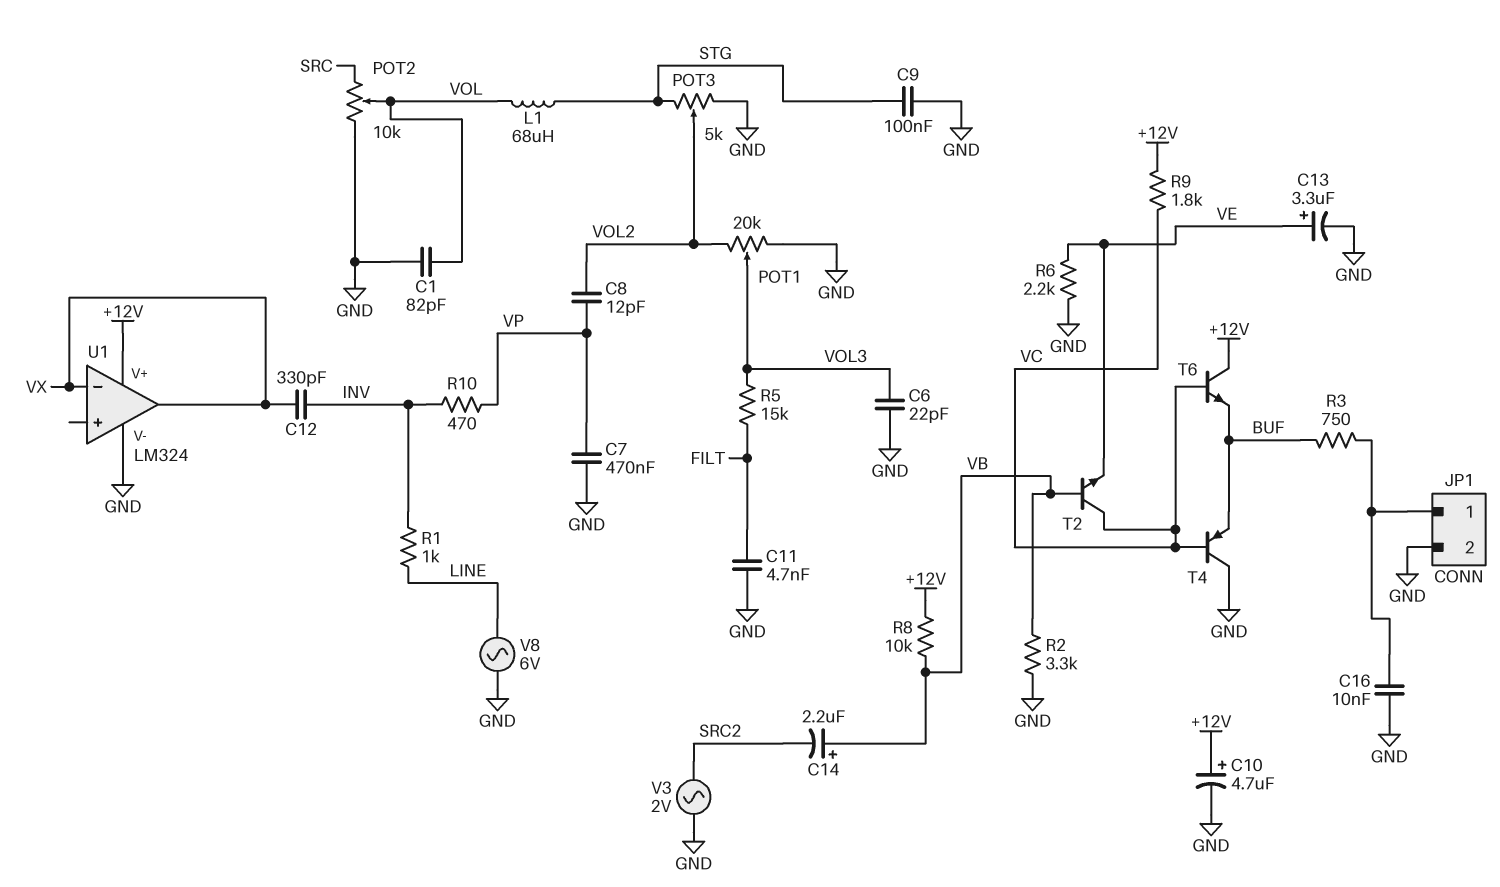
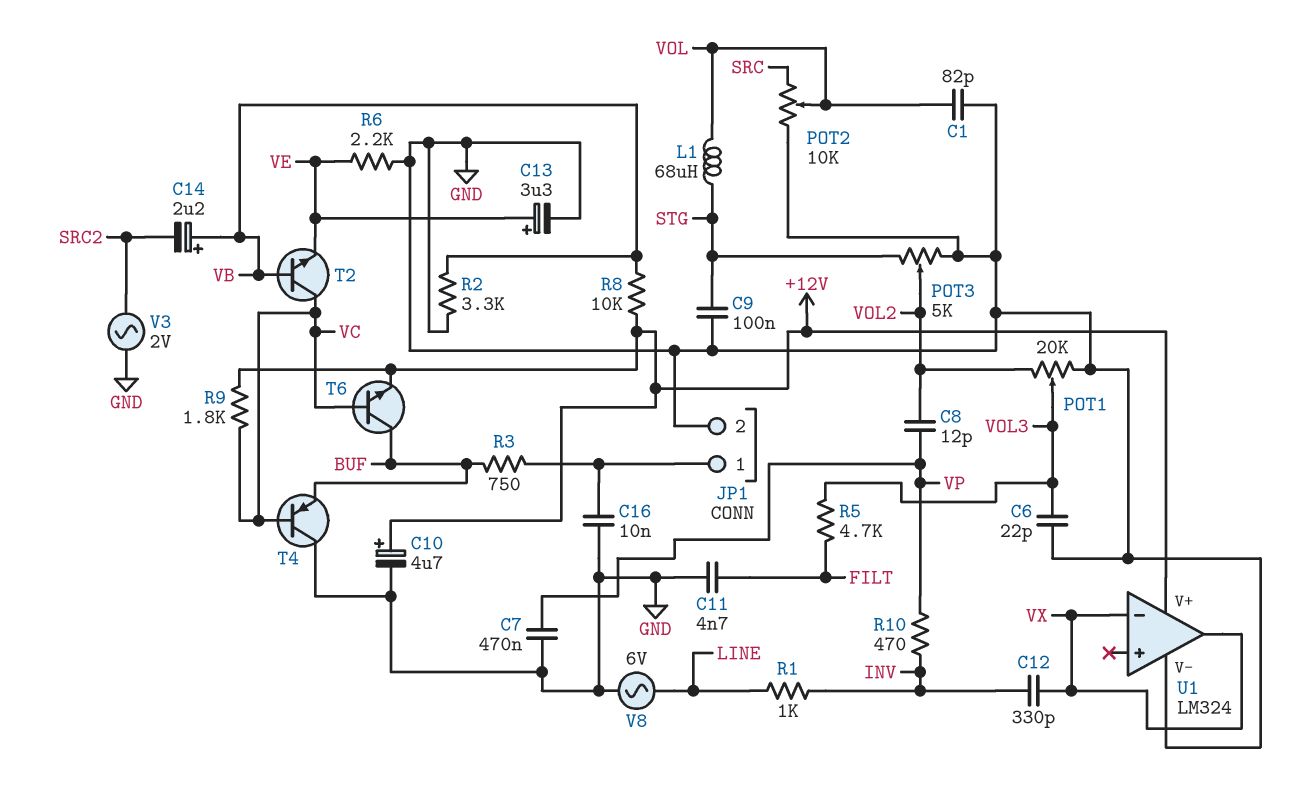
R5: 15k (FILT, VOL3) -> 4.7k (FILT, VOL3)
T6: NPN (B VC, C +12V, E BUF) -> NPN (B VC, C BUF, E +12V)

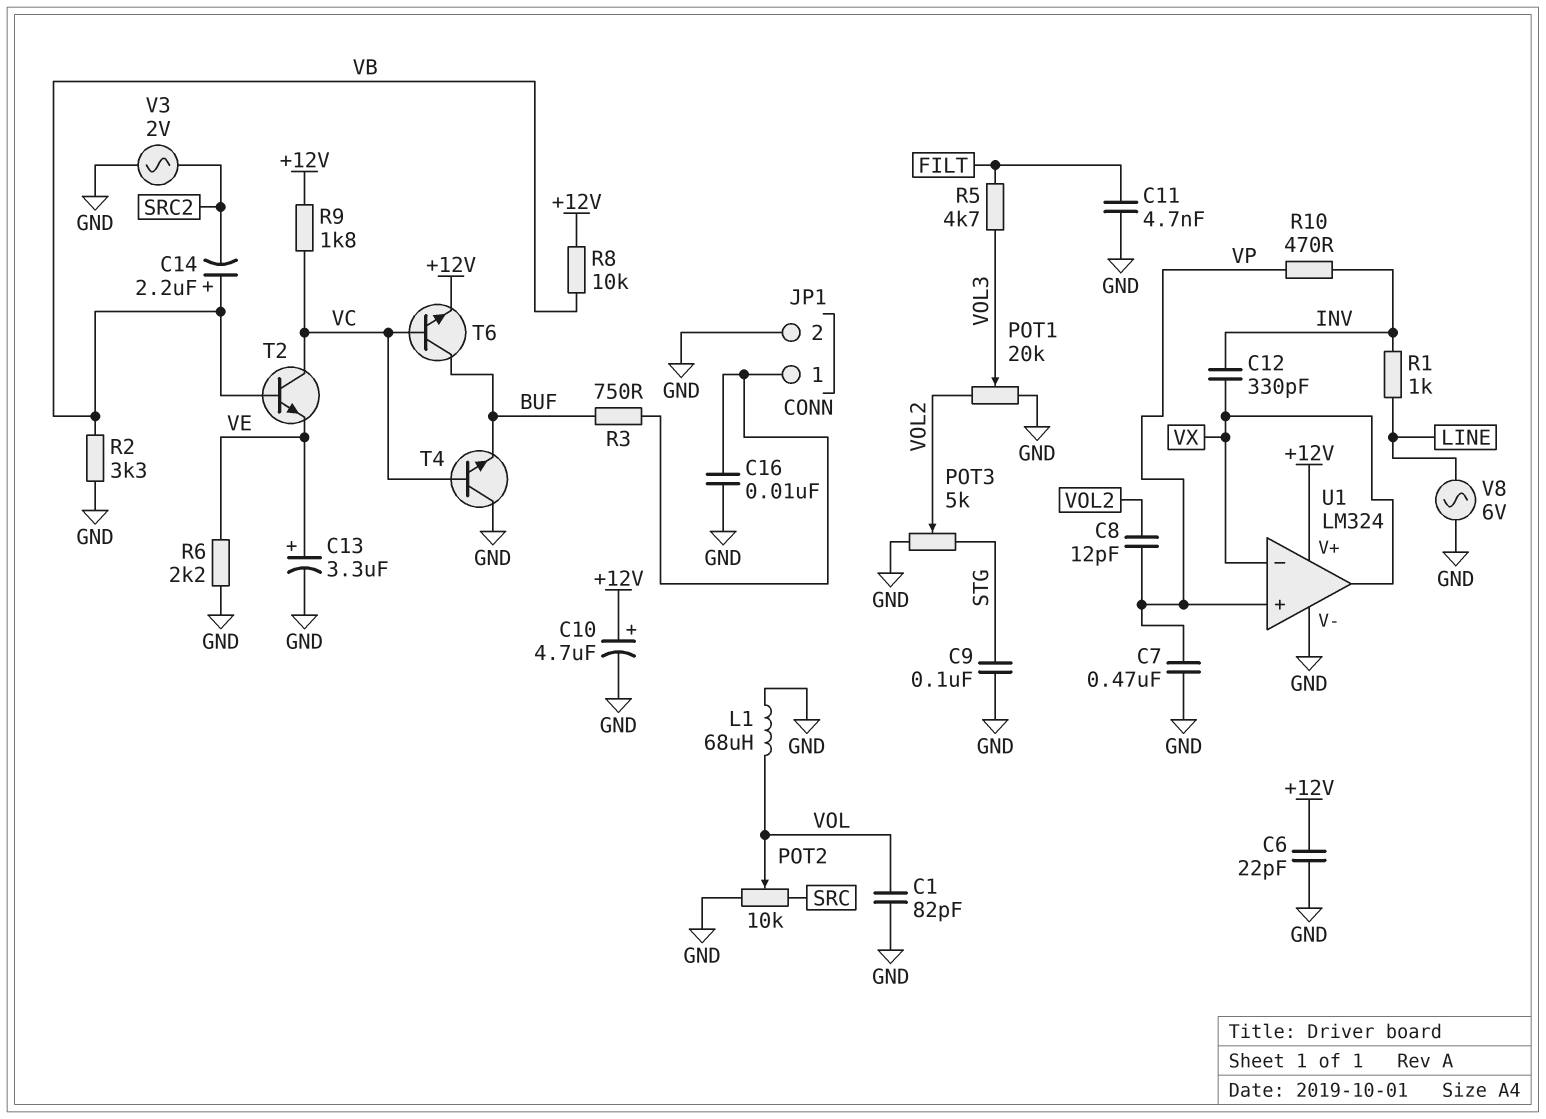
C6: 22pF (GND, VOL3) -> 22pF (+12V, GND)
L1: 68uH (STG, VOL) -> 68uH (GND, VOL)
T4: PNP (B VC, C GND, E BUF) -> NPN (B VC, C GND, E BUF)
U1 pin in+: none -> VP

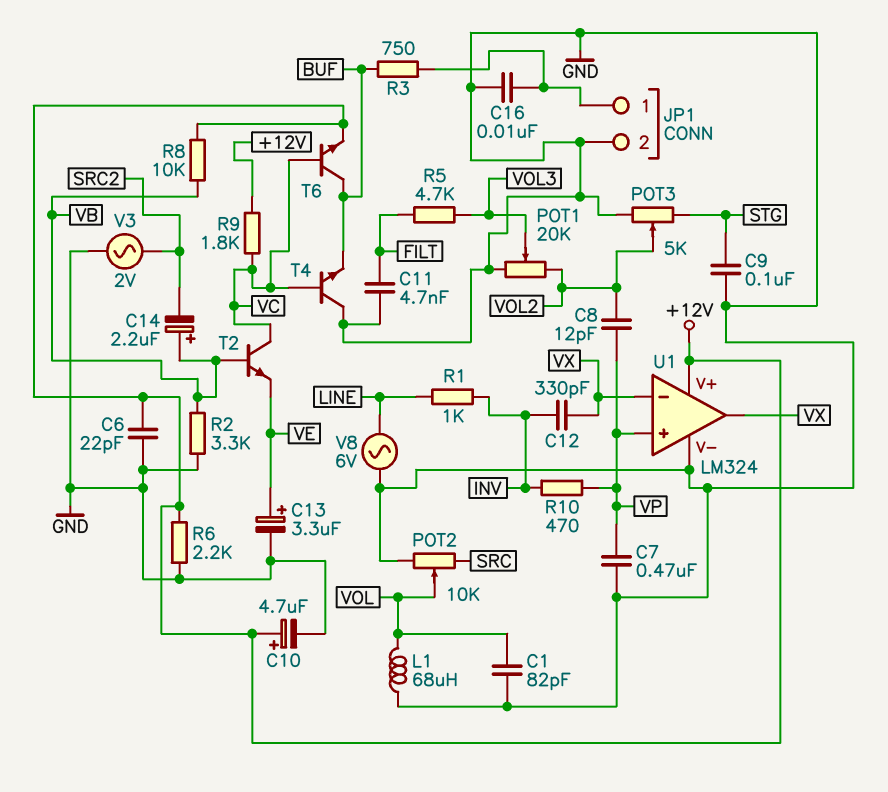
R6: 2.2k (GND, VE) -> 2.2k (+12V, GND)

